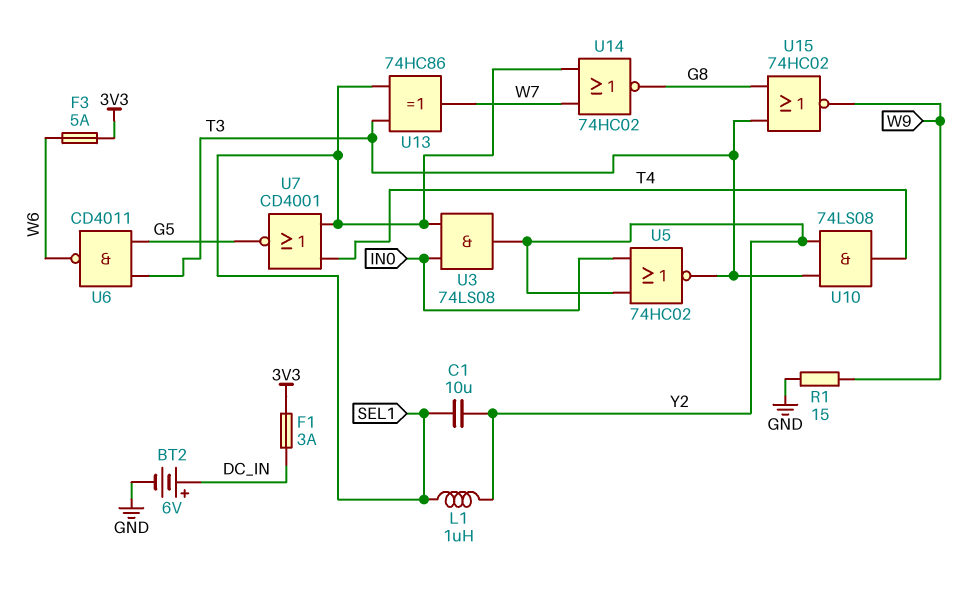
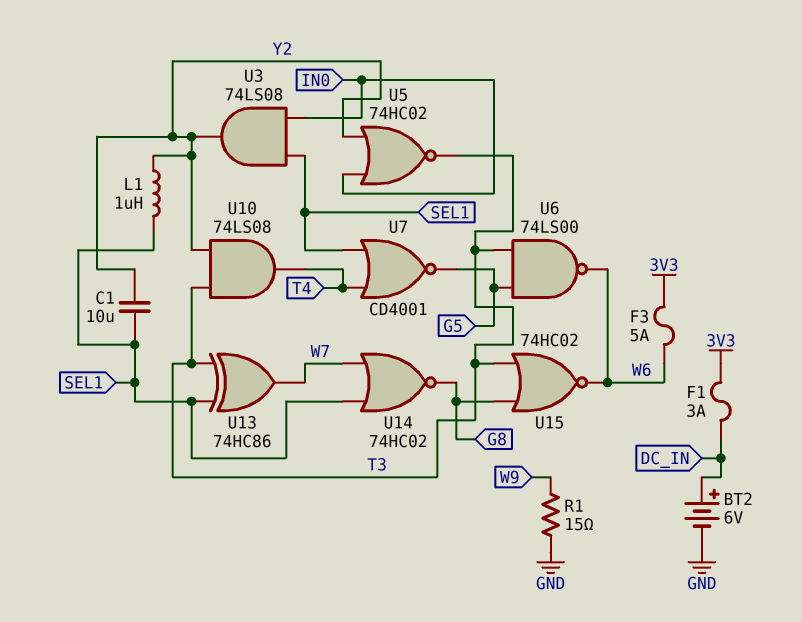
U6: NAND CD4011 (in G5, in T3, out W6) -> NAND 74LS00 (in G5, in T3, out W6)
U15: NOR 74HC02 (in G8, in T3, out W9) -> NOR 74HC02 (in G8, in T3, out W6)

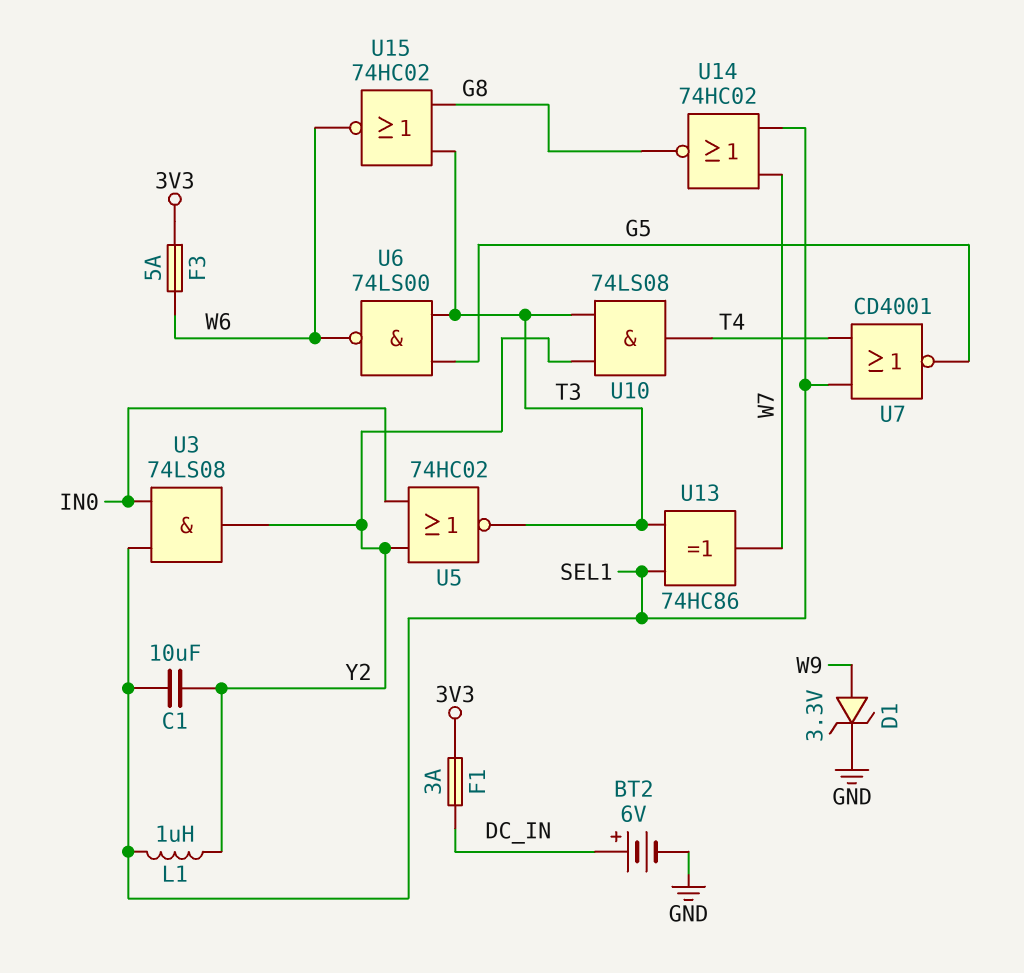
D1: none -> zener 3.3V (A W9, K GND)
R1: 15 (GND, W9) -> none

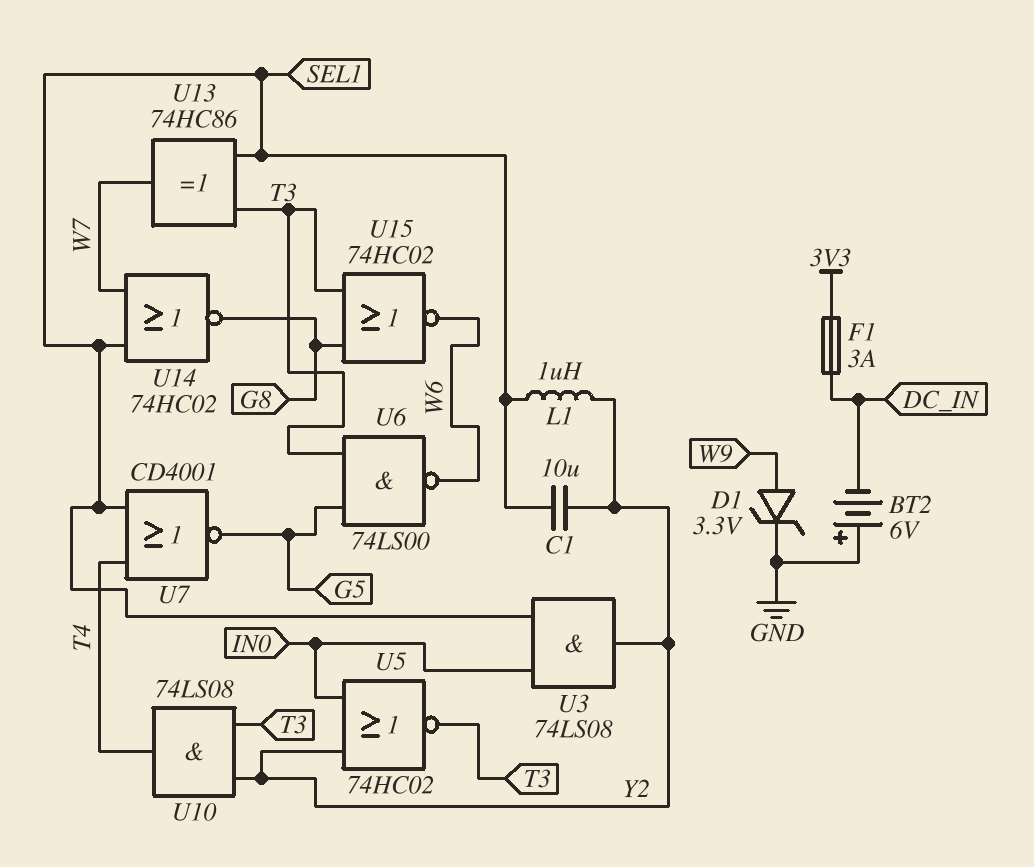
BT2: 6V (plus DC_IN, minus GND) -> 6V (plus GND, minus DC_IN)
F3: 5A (3V3, W6) -> none

